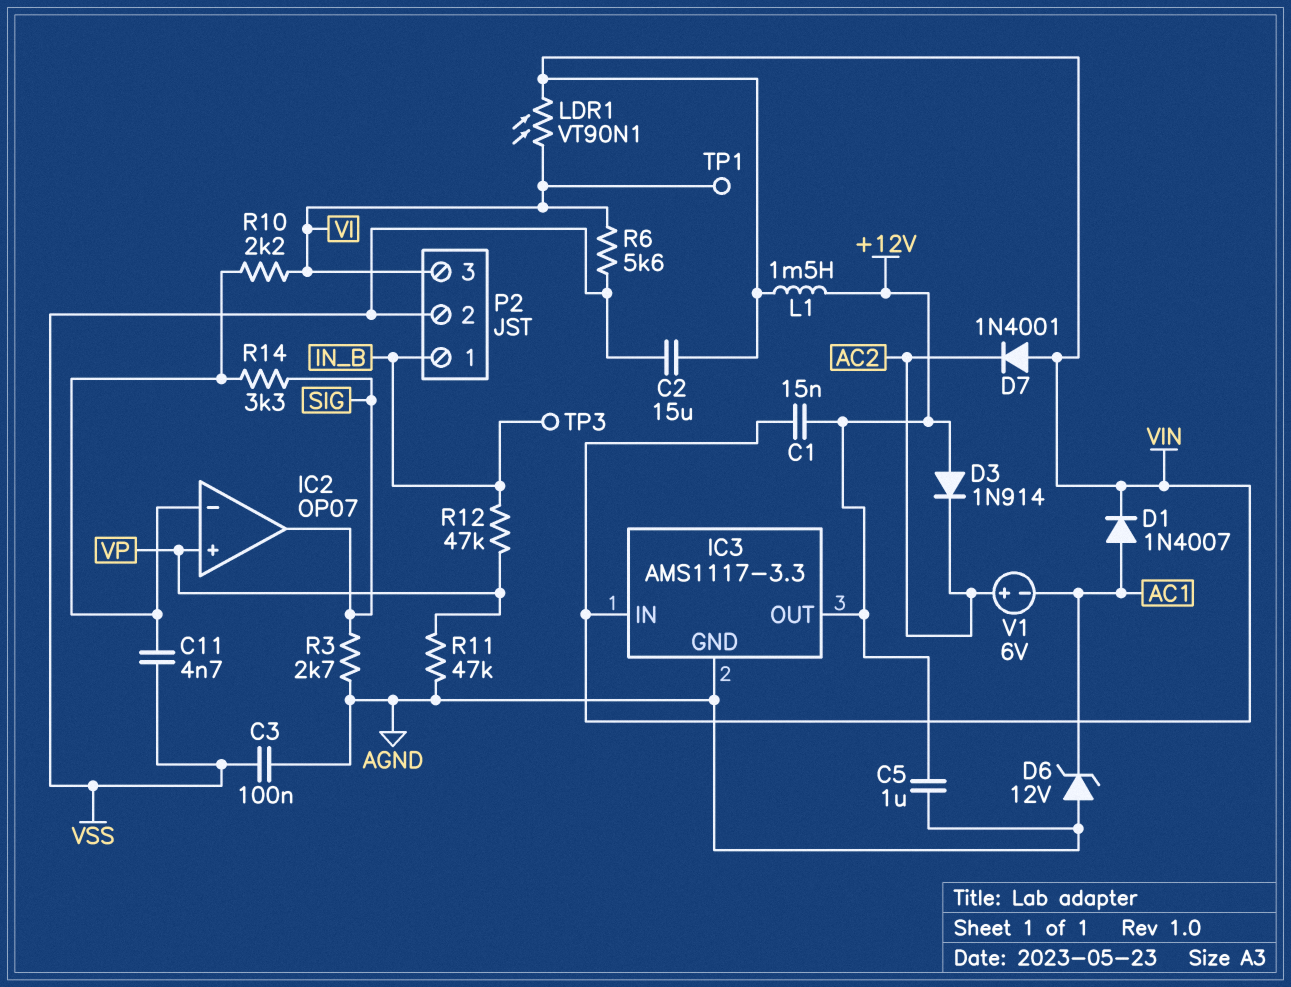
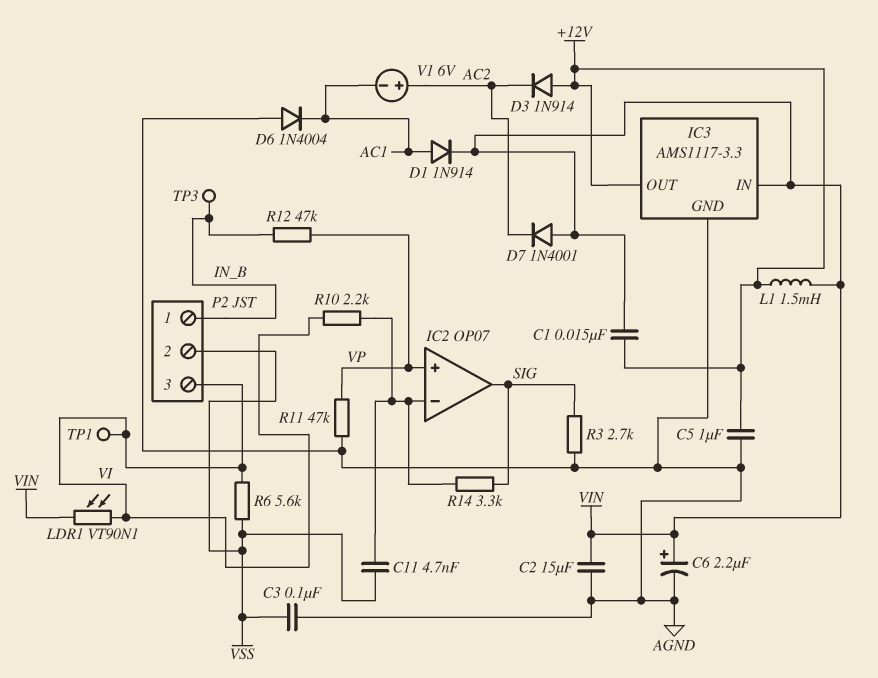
C2: 15uF (VIN, VSS) -> 15uF (AGND, VIN)
C6: none -> 2.2uF (plus VIN, minus AGND)
D1: diode 1N4007 (A AC1, K VIN) -> diode 1N914 (A AC1, K VIN)
D6: zener 12V (A AGND, K AC1) -> diode 1N4004 (A AGND, K AC1)

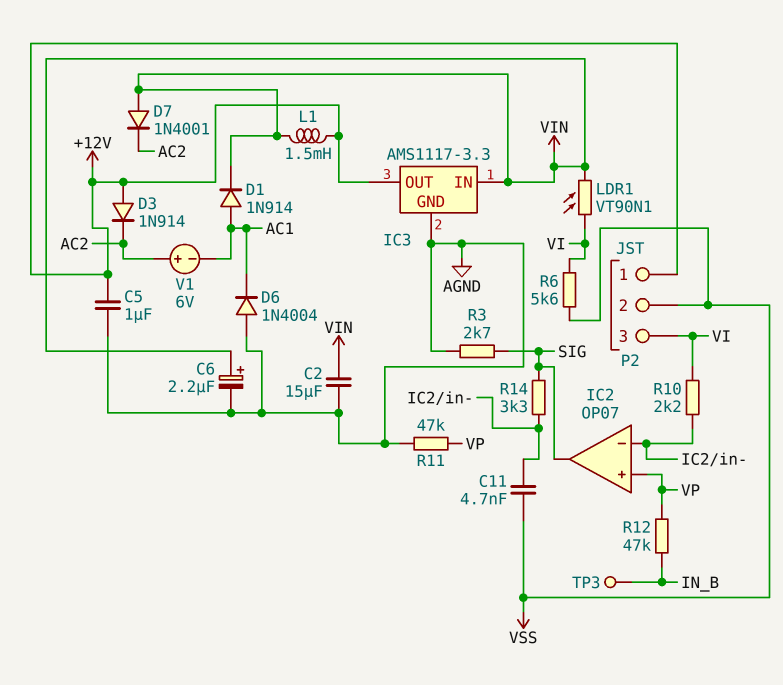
C1: 15nF (+12V, VIN) -> none
C3: 100nF (AGND, VSS) -> none
P2 pin 1: IN_B -> +12V
TP1: test point (VI) -> none

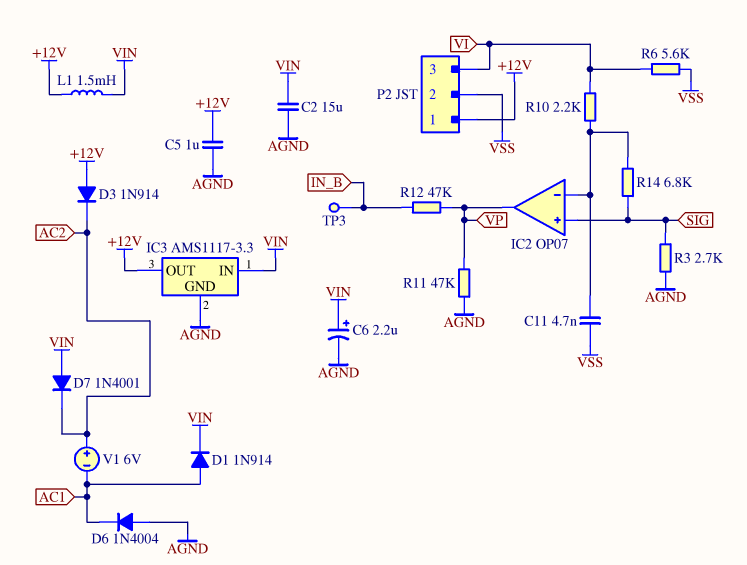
IC2 pin in+: VP -> SIG
IC2 pin out: SIG -> VP
LDR1: VT90N1 (VI, VIN) -> none
R14: 3.3k (IC2/in-, SIG) -> 6.8k (IC2/in-, SIG)

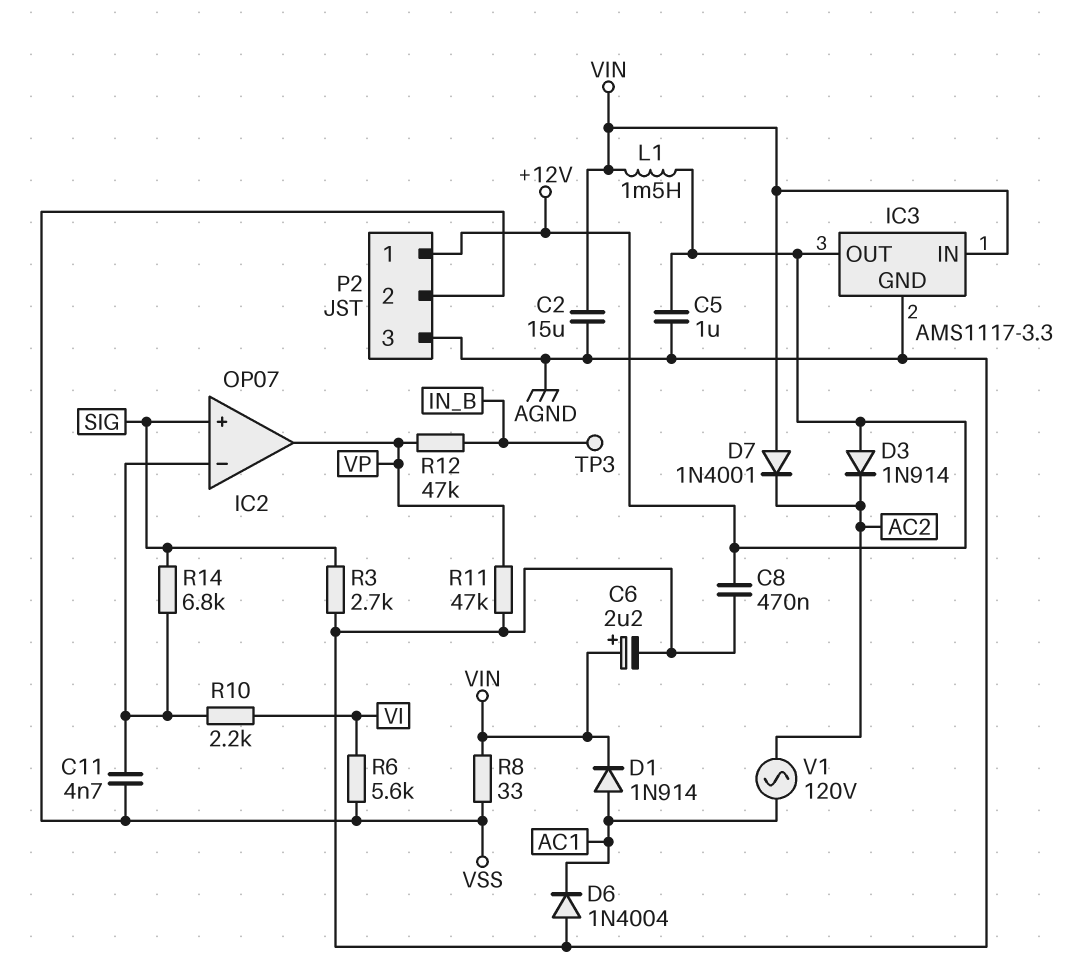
C8: none -> 470nF (+12V, AGND)
P2 pin 3: VI -> AGND
R8: none -> 33 (VIN, VSS)
V1: 6V (plus AC2, minus AC1) -> AC 120V (AC1, AC2)

